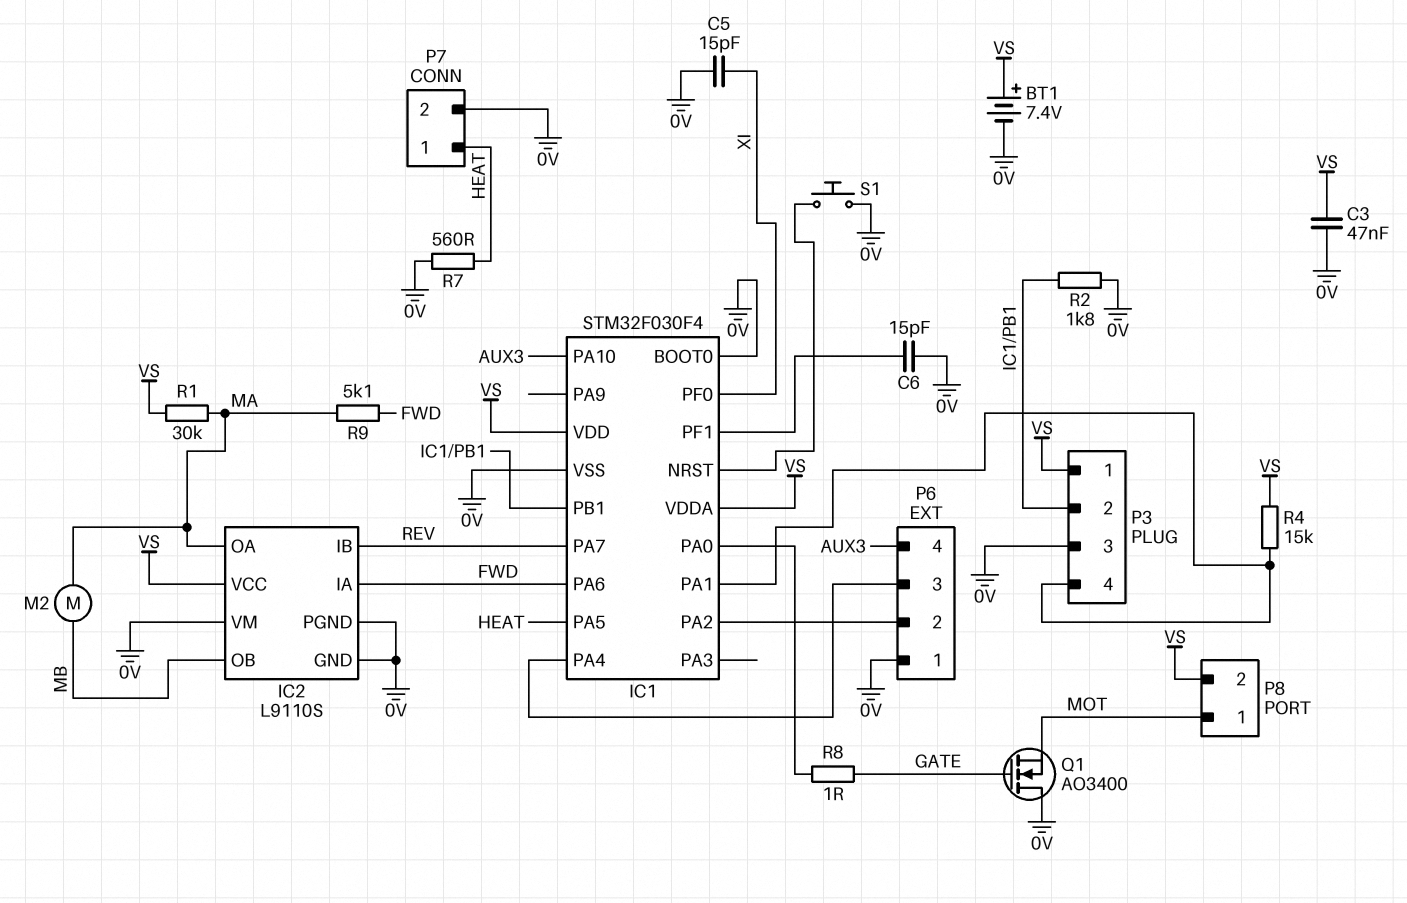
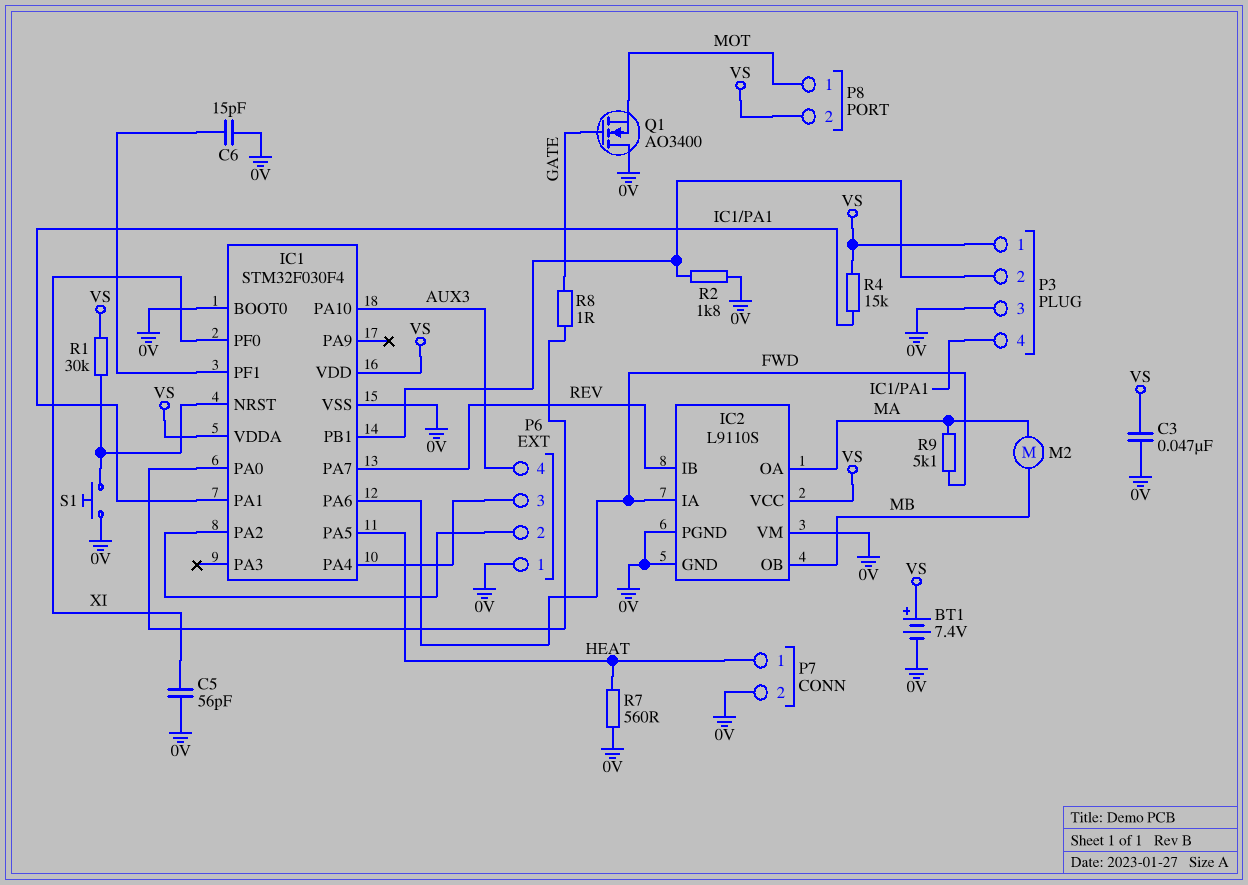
C5: 15pF (0V, XI) -> 56pF (0V, XI)
R1: 30k (MA, VS) -> 30k (IC1/NRST, VS)

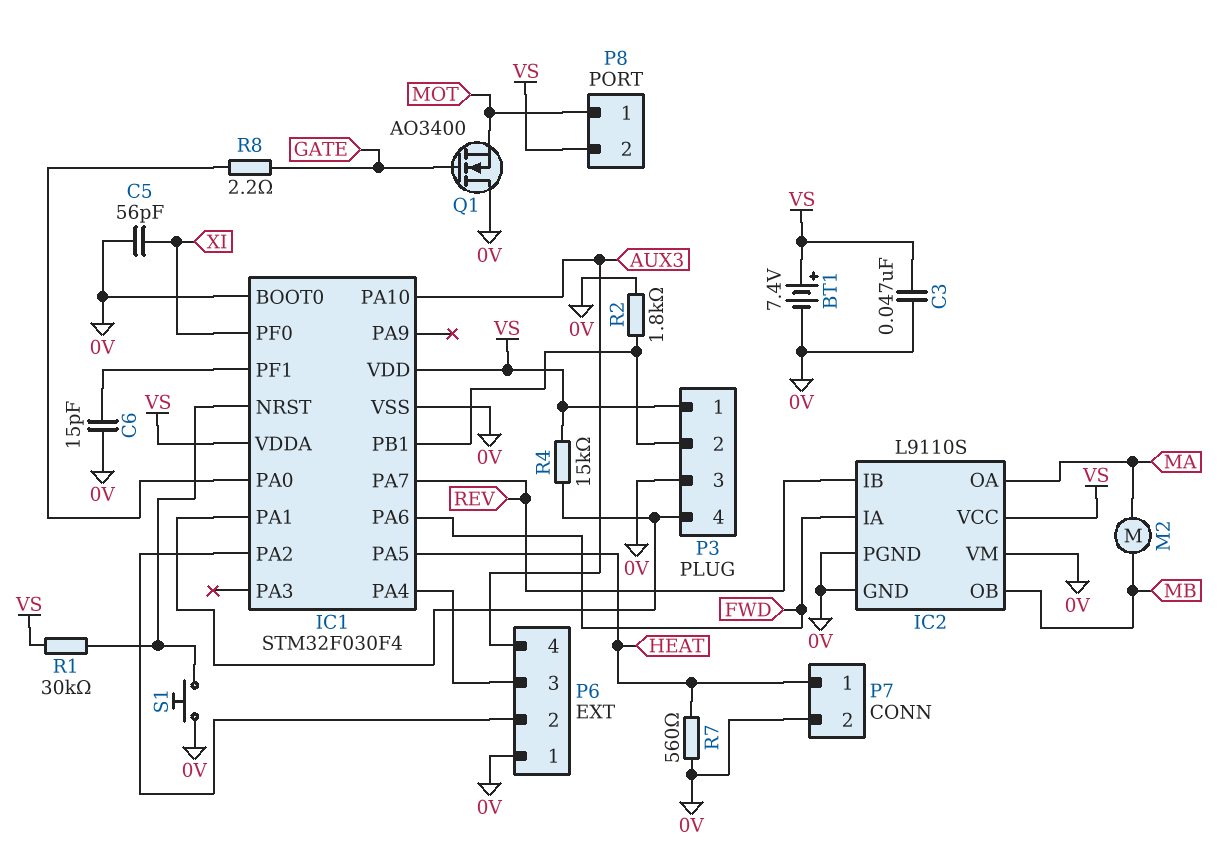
R8: 1 (GATE, IC1/PA0) -> 2.2 (GATE, IC1/PA0)
R9: 5.1k (FWD, MA) -> none

